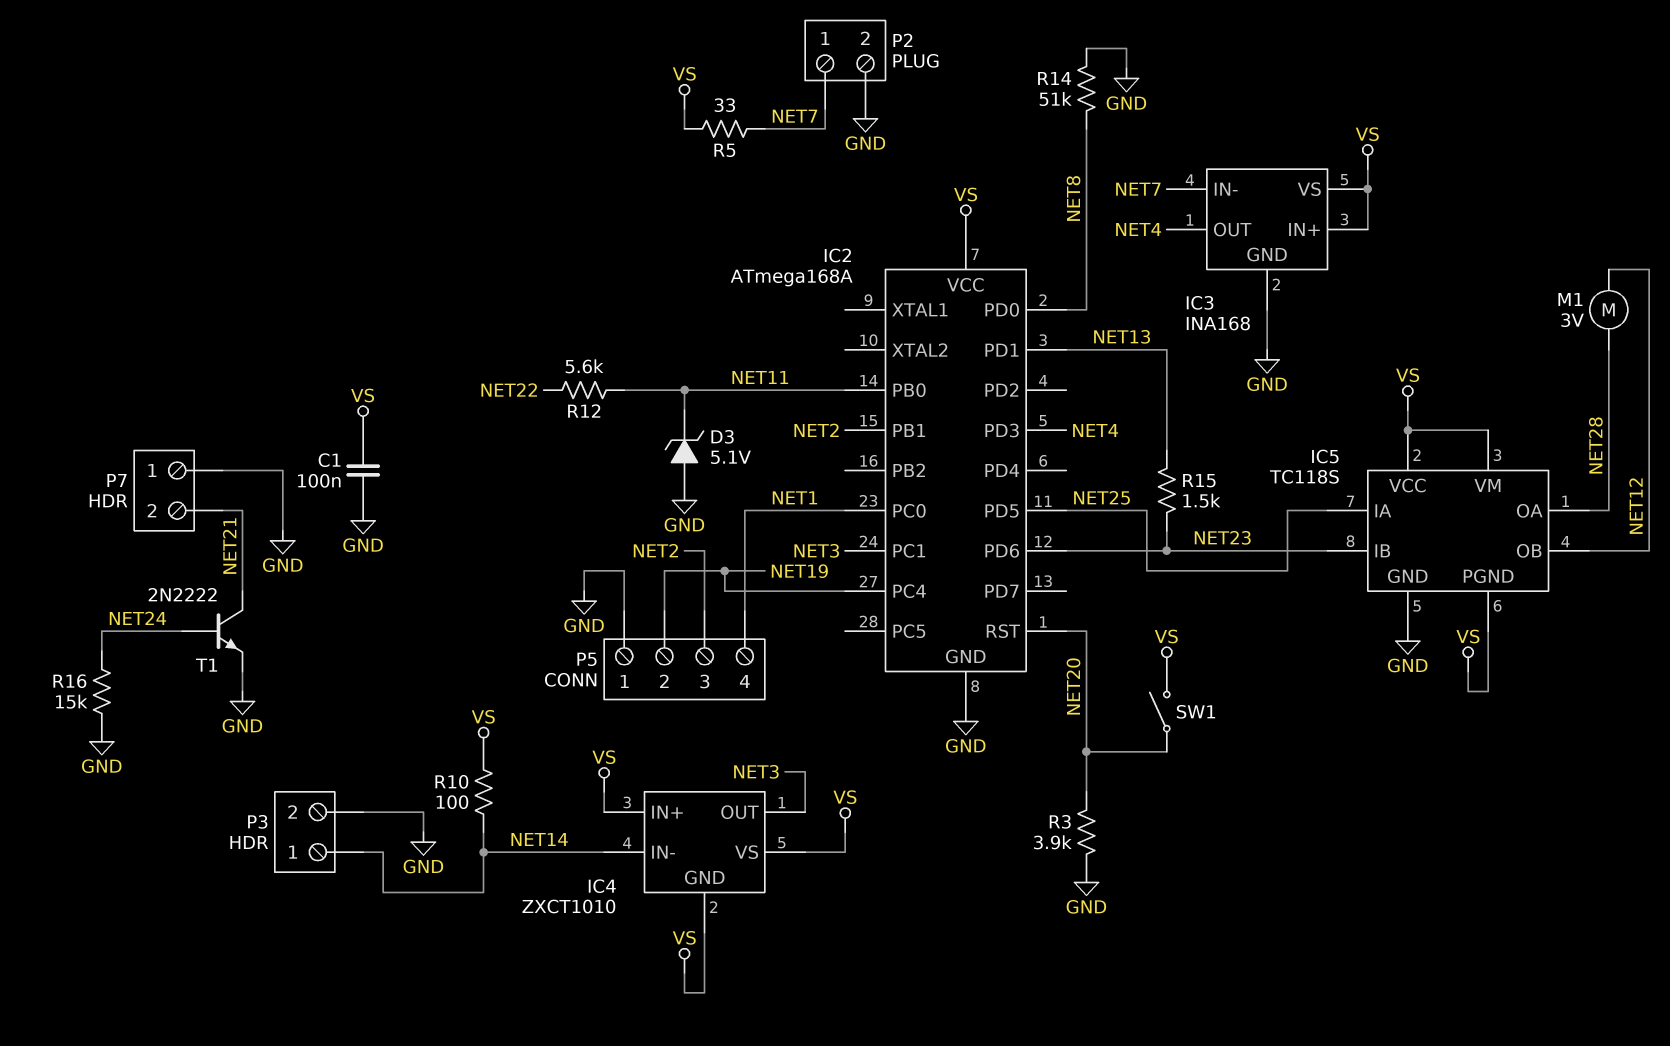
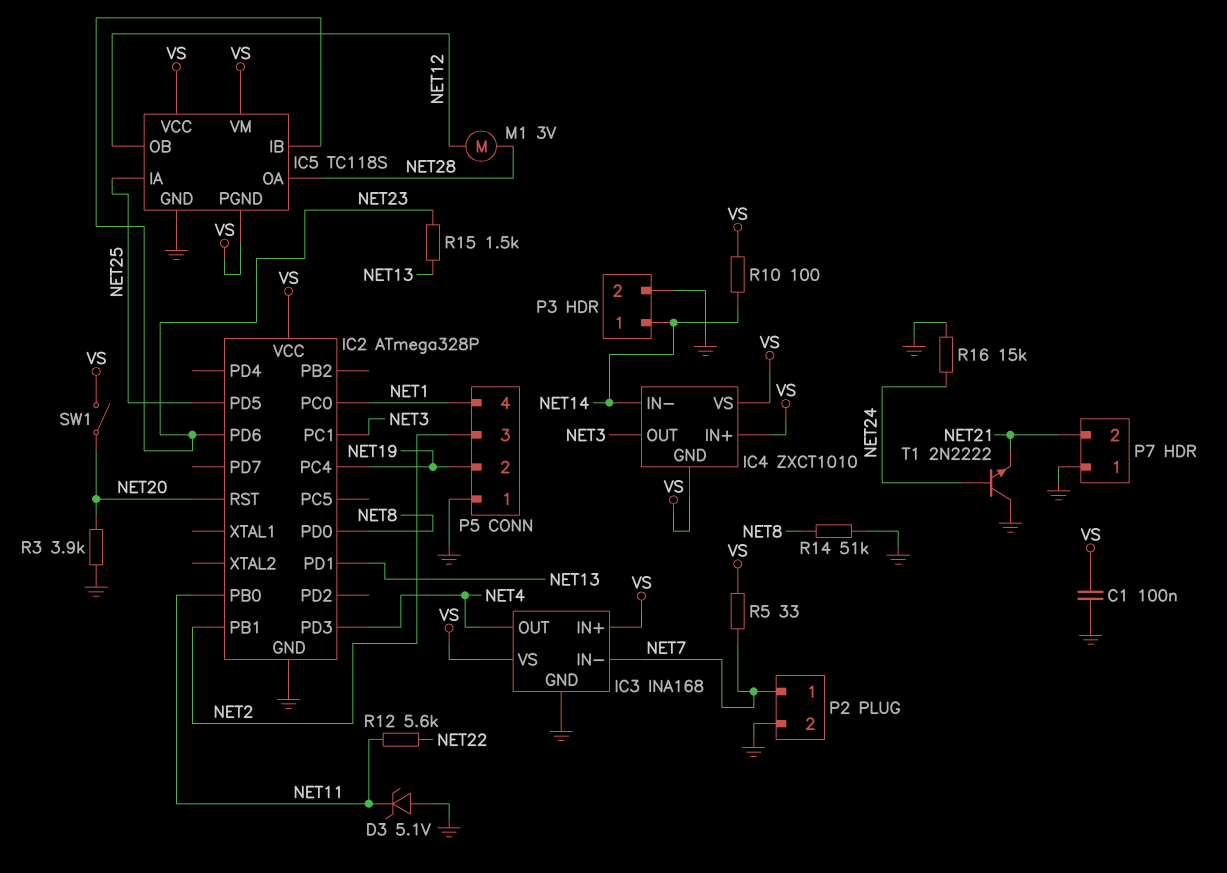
IC2: ATmega168A -> ATmega328P
T1: NPN 2N2222 (B NET24, C NET21, E GND) -> NPN 2N2222 (B NET24, C GND, E NET21)

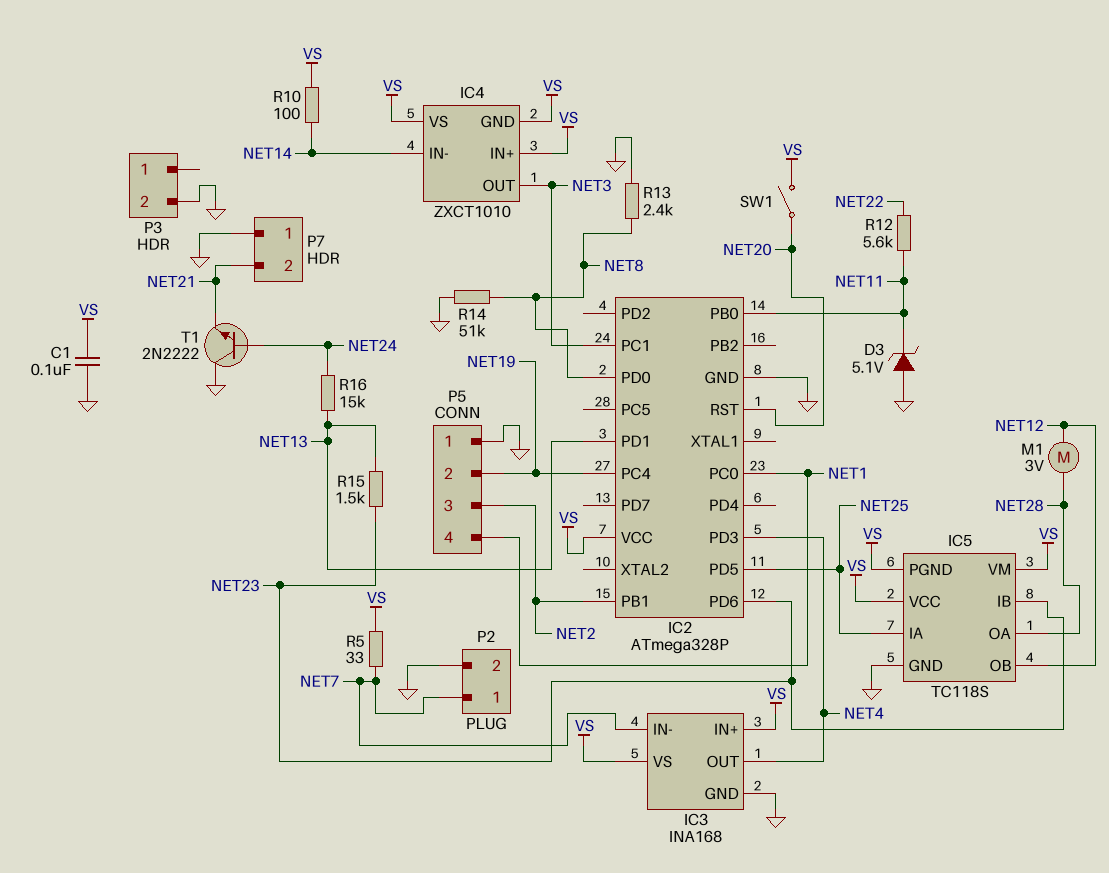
P3 pin 1: NET14 -> none
R3: 3.9k (GND, NET20) -> none
R13: none -> 2.4k (GND, NET8)
R16: 15k (GND, NET24) -> 15k (NET13, NET24)

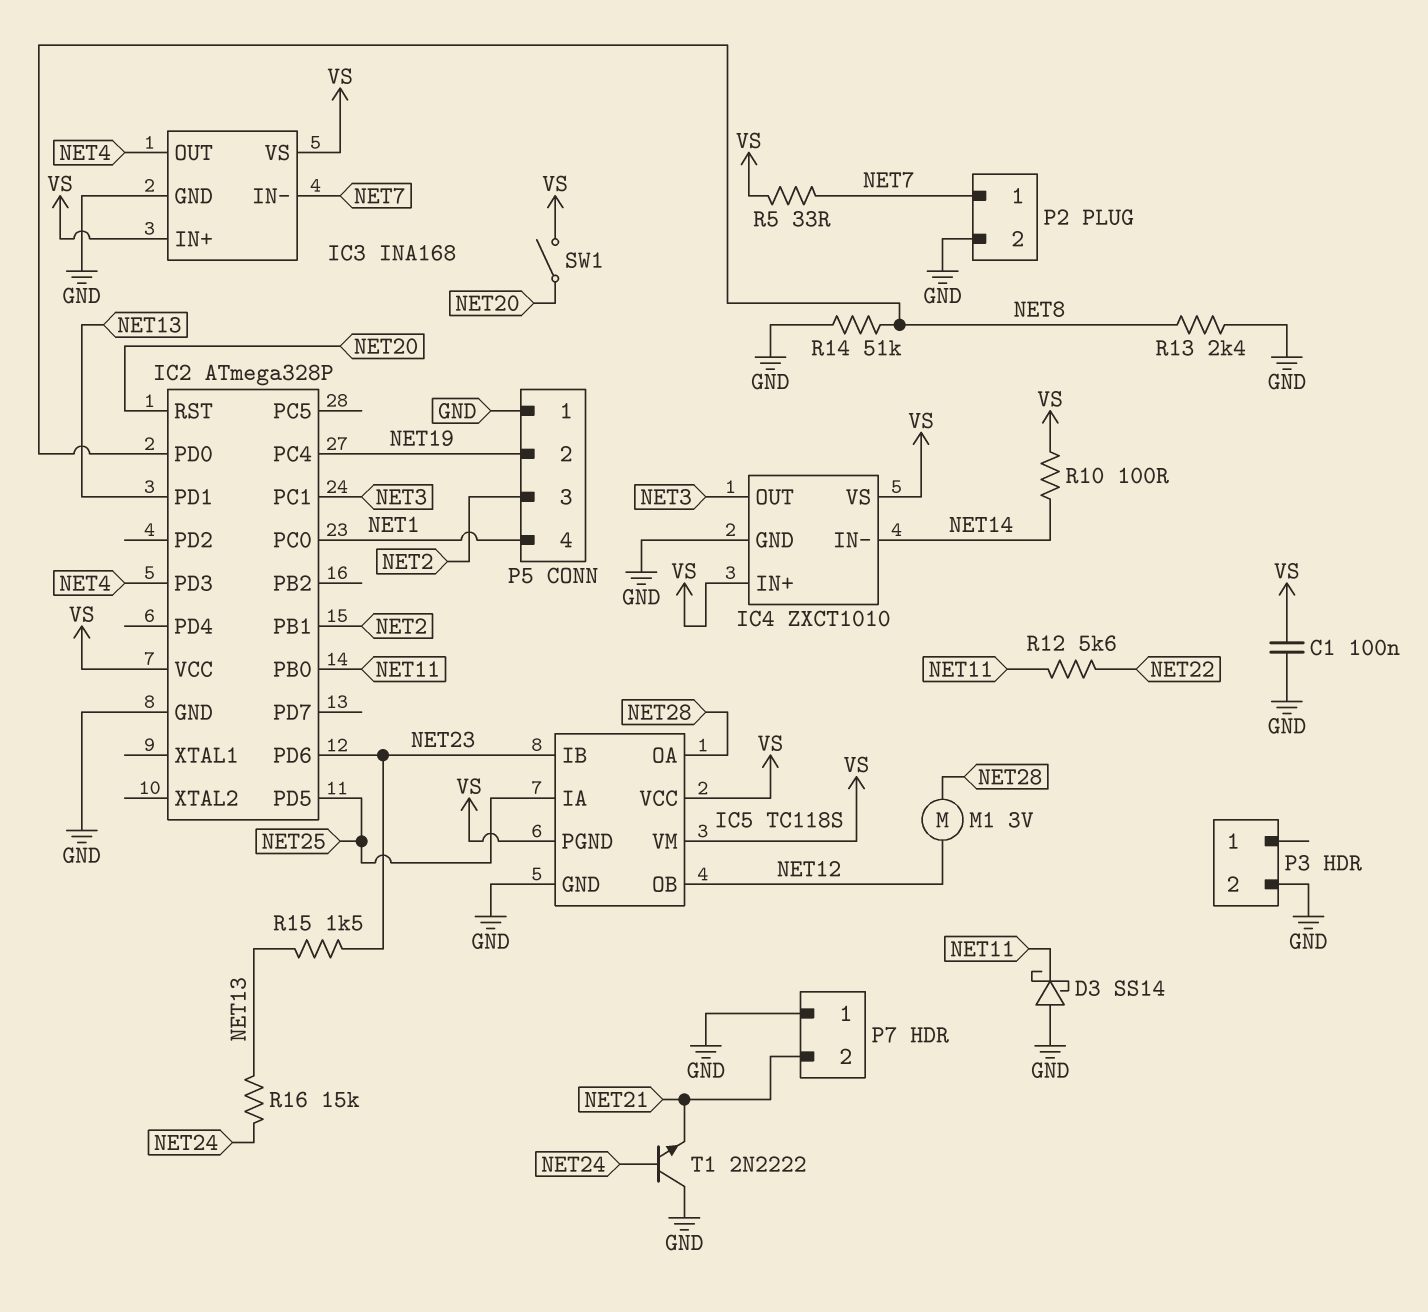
D3: zener 5.1V (A GND, K NET11) -> schottky SS14 (A GND, K NET11)
IC4 pin GND: VS -> GND

